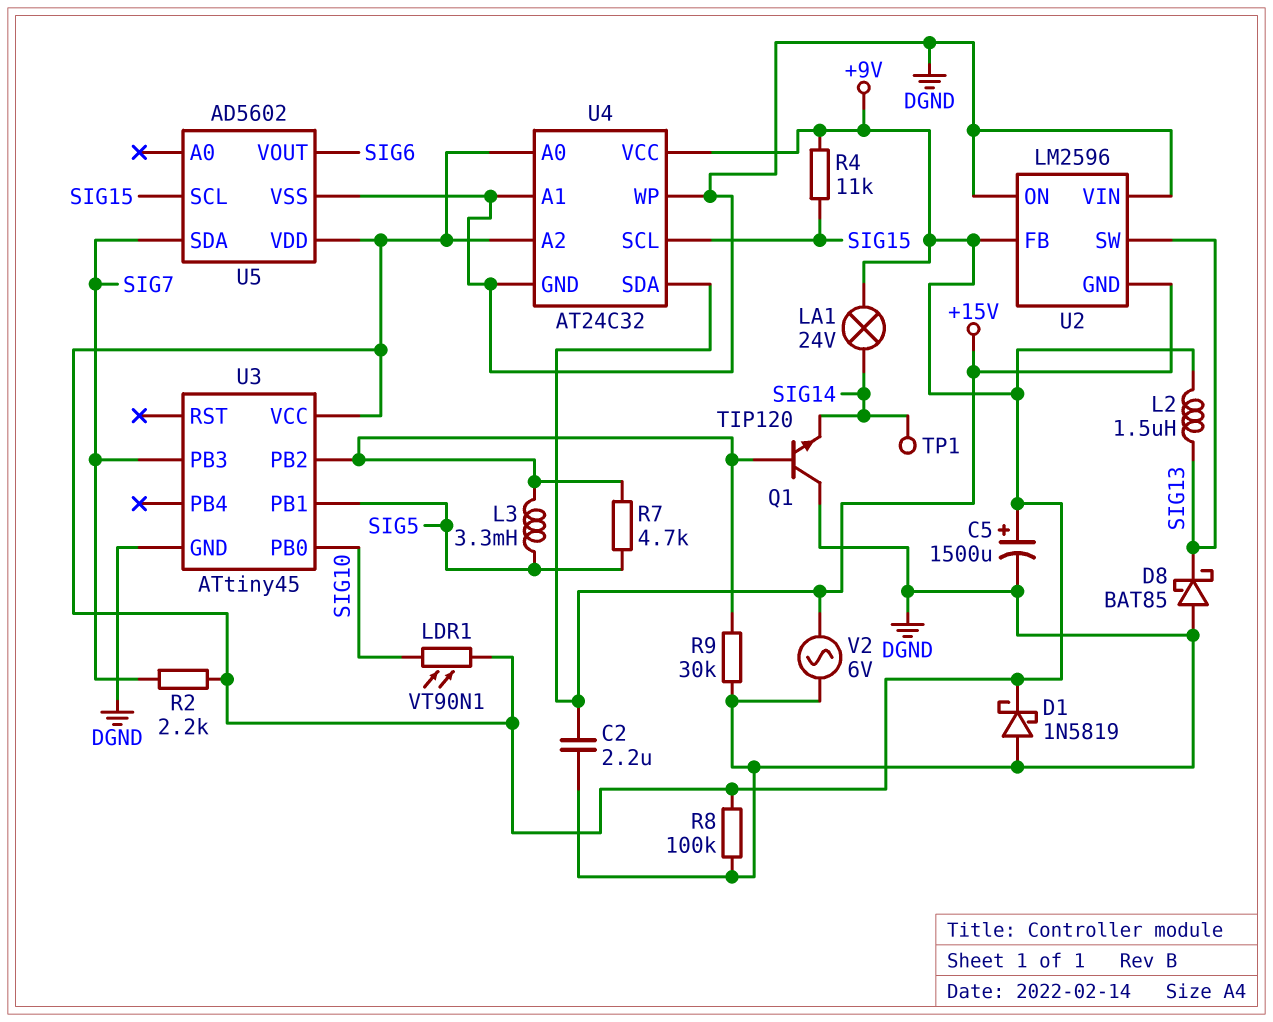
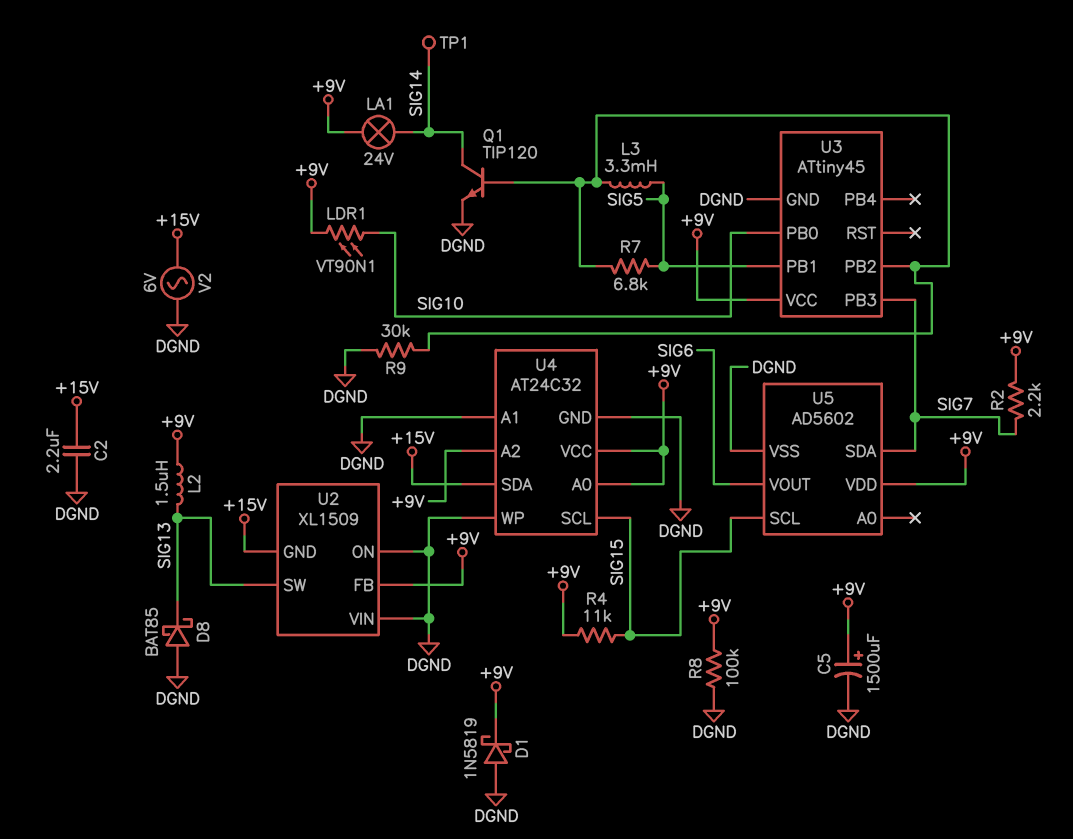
Q1: NPN TIP120 (B U3/PB2, C DGND, E SIG14) -> NPN TIP120 (B U3/PB2, C SIG14, E DGND)
R7: 4.7k (SIG5, U3/PB2) -> 6.8k (SIG5, U3/PB2)
U2: LM2596 -> XL1509

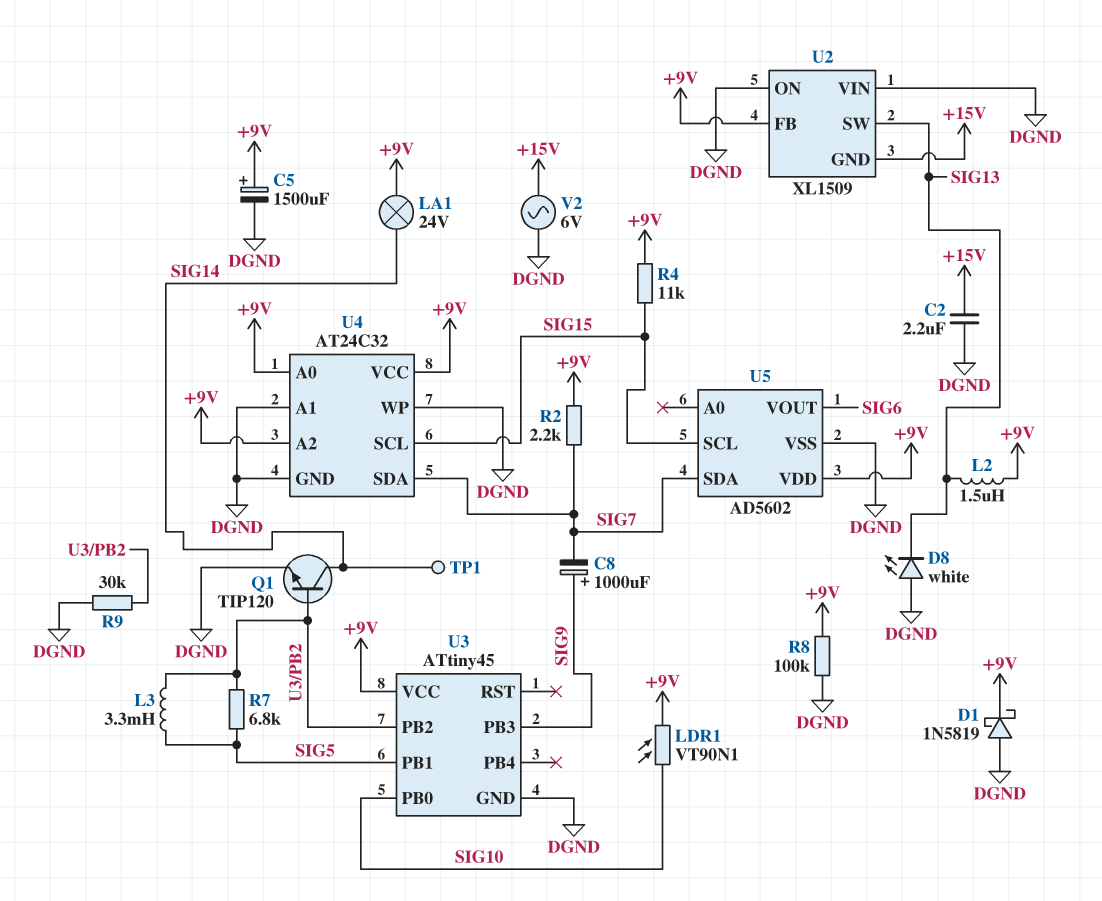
C8: none -> 1000uF (plus SIG9, minus SIG7)
D8: schottky BAT85 (A DGND, K SIG13) -> LED white (A DGND, K SIG13)
U3 pin PB3: SIG7 -> SIG9
U4 pin SDA: +15V -> SIG7

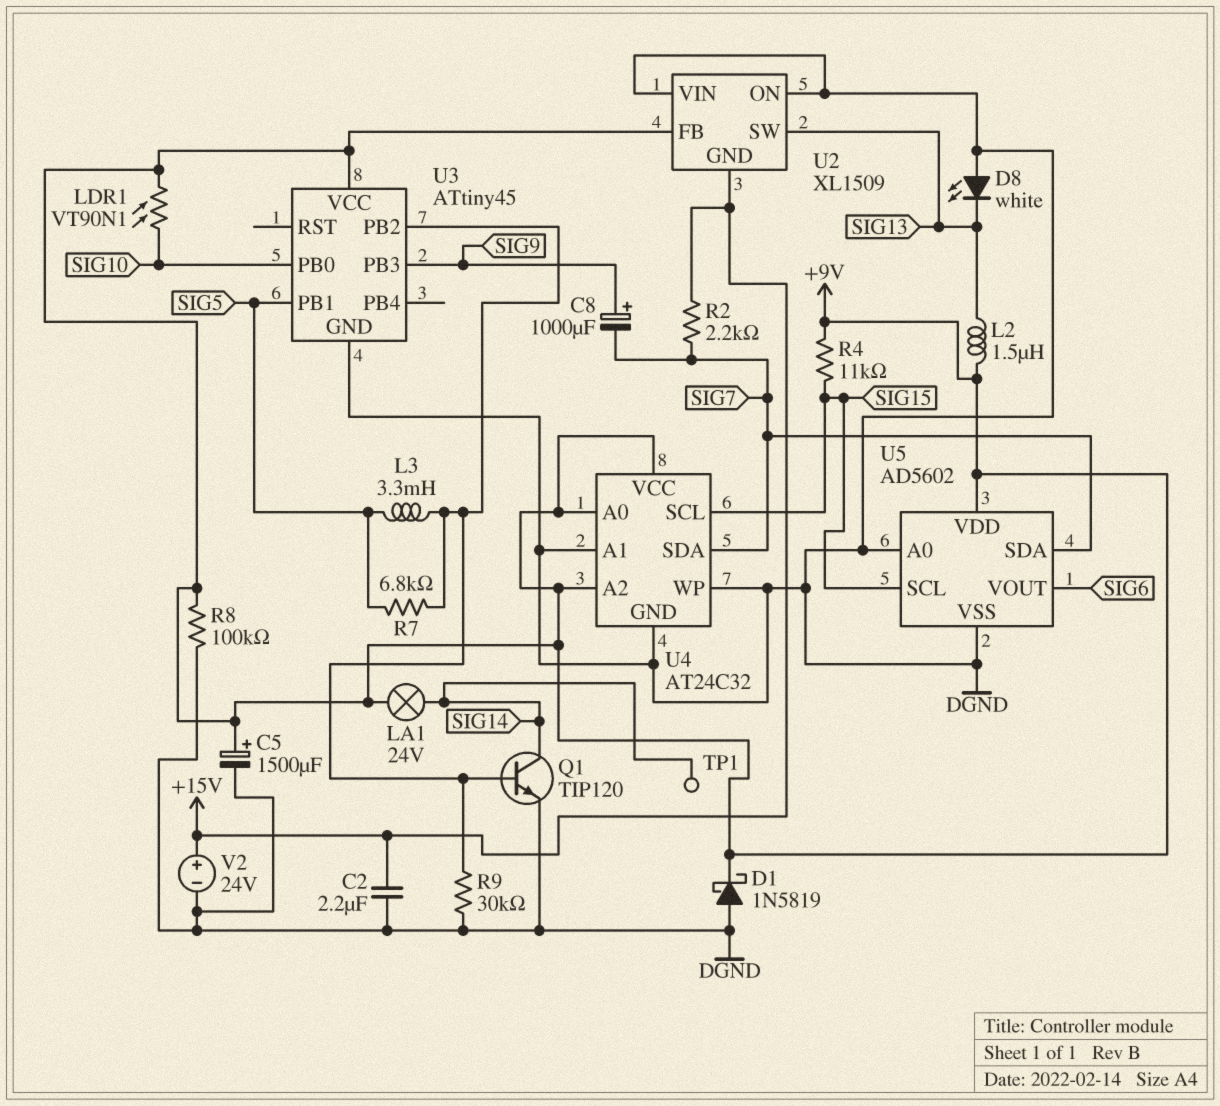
R2: 2.2k (+9V, SIG7) -> 2.2k (+15V, SIG7)
U5 pin A0: none -> DGND
V2: AC 6V (+15V, DGND) -> 24V (plus +15V, minus DGND)

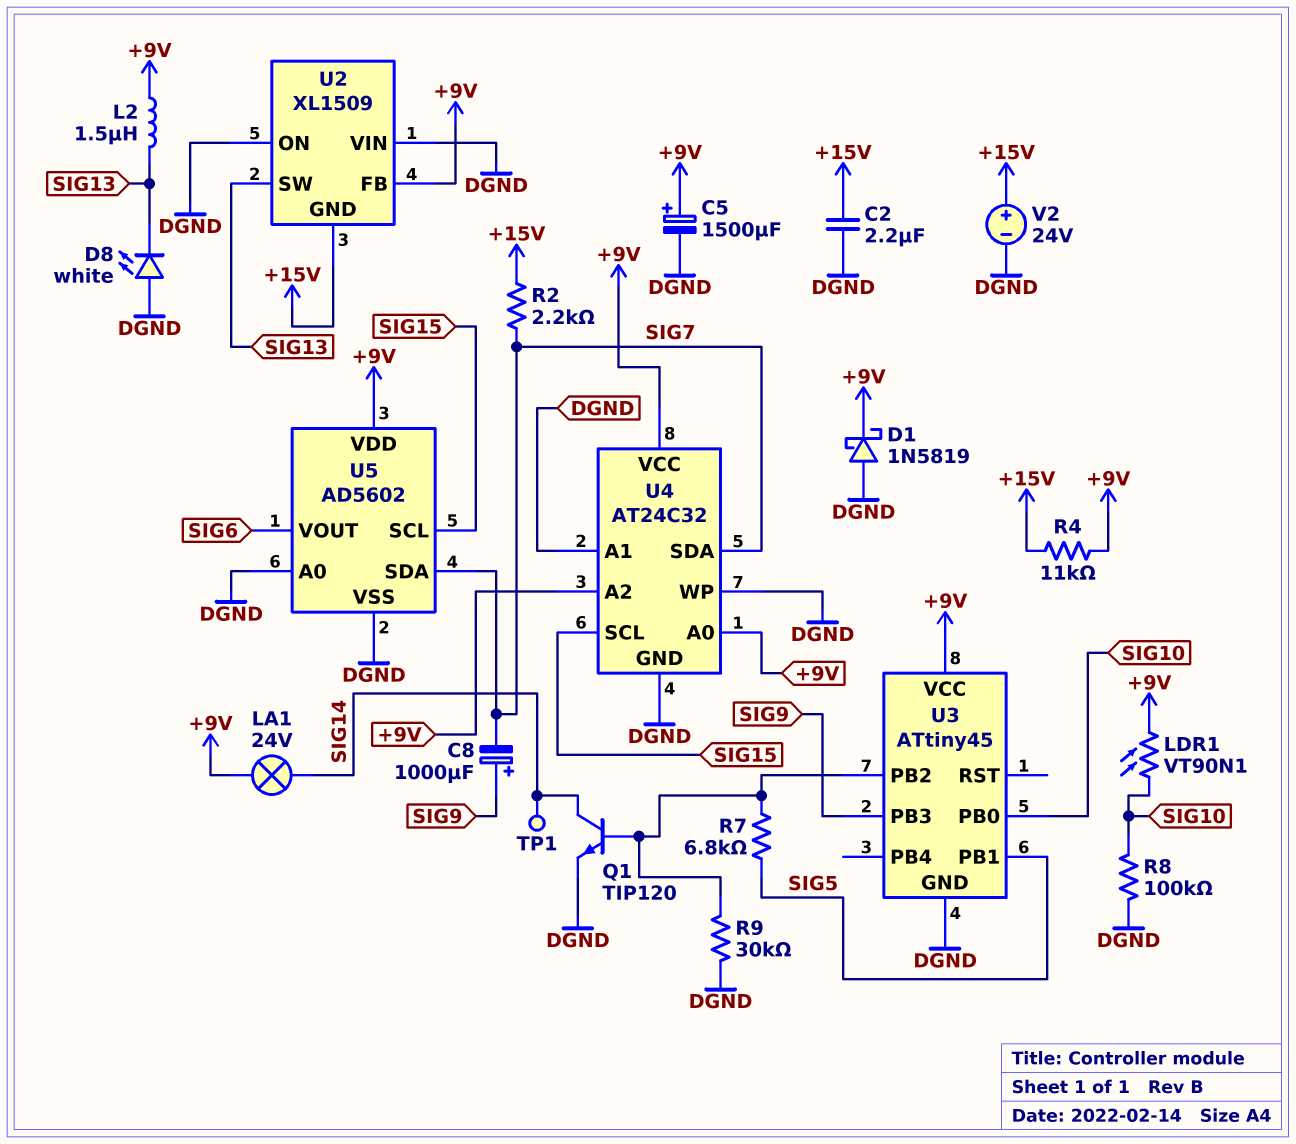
L3: 3.3mH (SIG5, U3/PB2) -> none
R4: 11k (+9V, SIG15) -> 11k (+9V, +15V)
R8: 100k (+9V, DGND) -> 100k (DGND, SIG10)

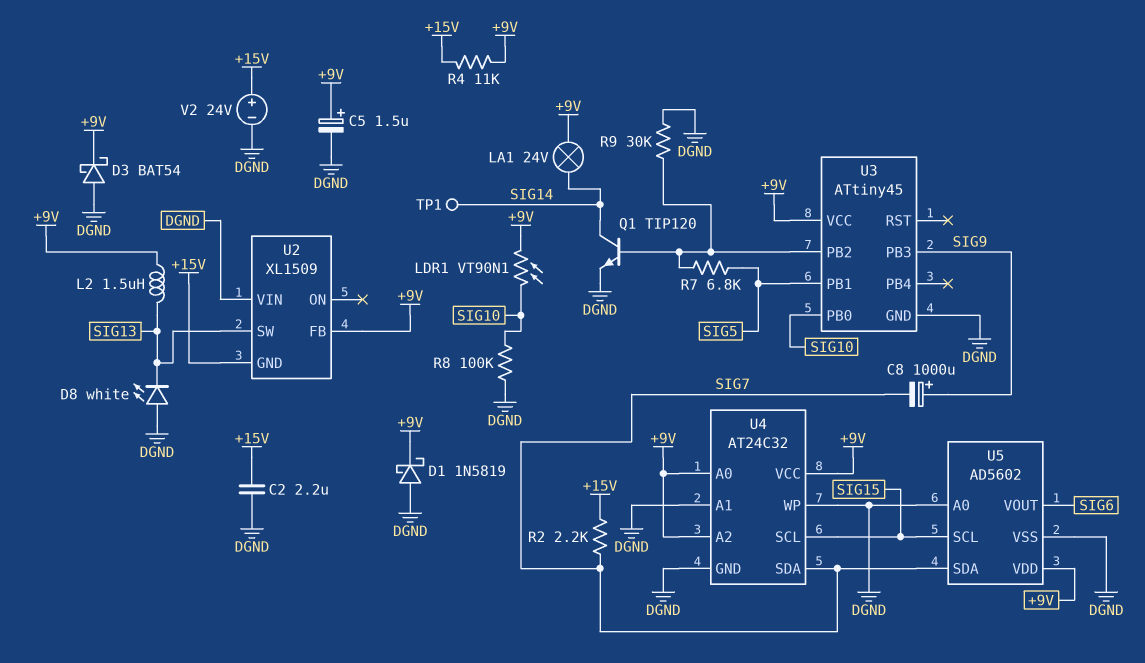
C5: 1500uF (plus +9V, minus DGND) -> 1.5uF (plus +9V, minus DGND)
D3: none -> schottky BAT54 (A DGND, K +9V)
U2 pin ON: DGND -> none

